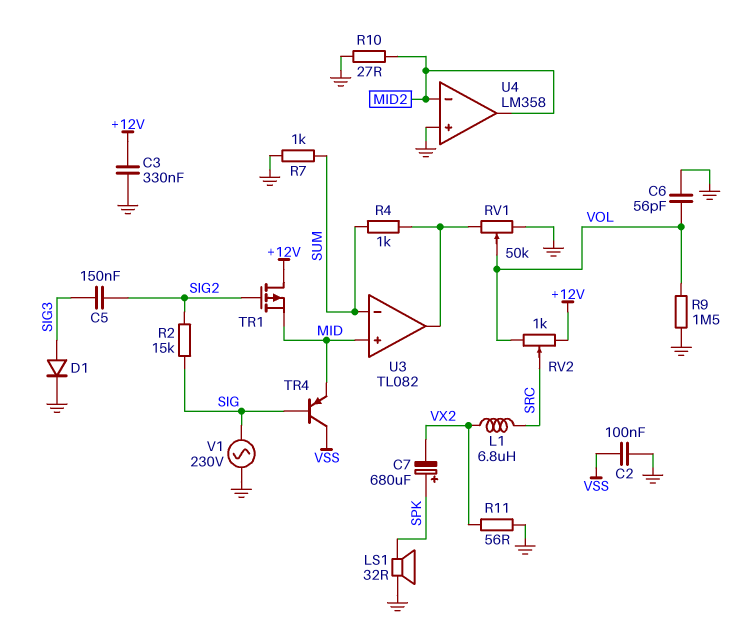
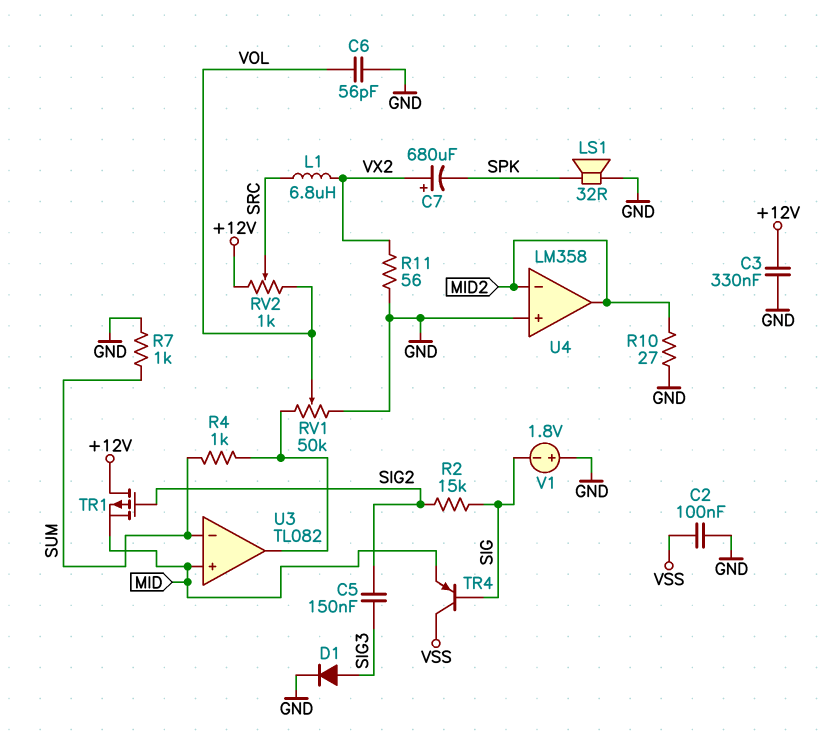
C7: 680uF (plus SPK, minus VX2) -> 680uF (plus VX2, minus SPK)
R9: 1.5M (GND, VOL) -> none
V1: AC 230V (GND, SIG) -> 1.8V (plus GND, minus SIG)

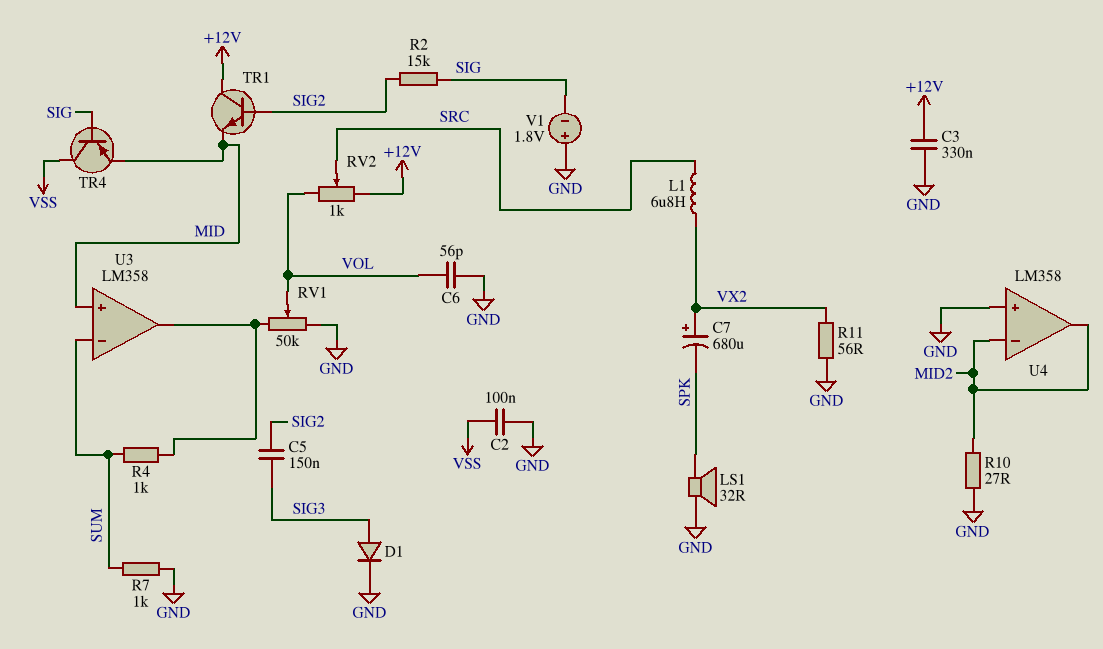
TR1: PMOS (G SIG2, D +12V, S MID) -> NPN (B SIG2, C +12V, E MID)
U3: TL082 -> LM358

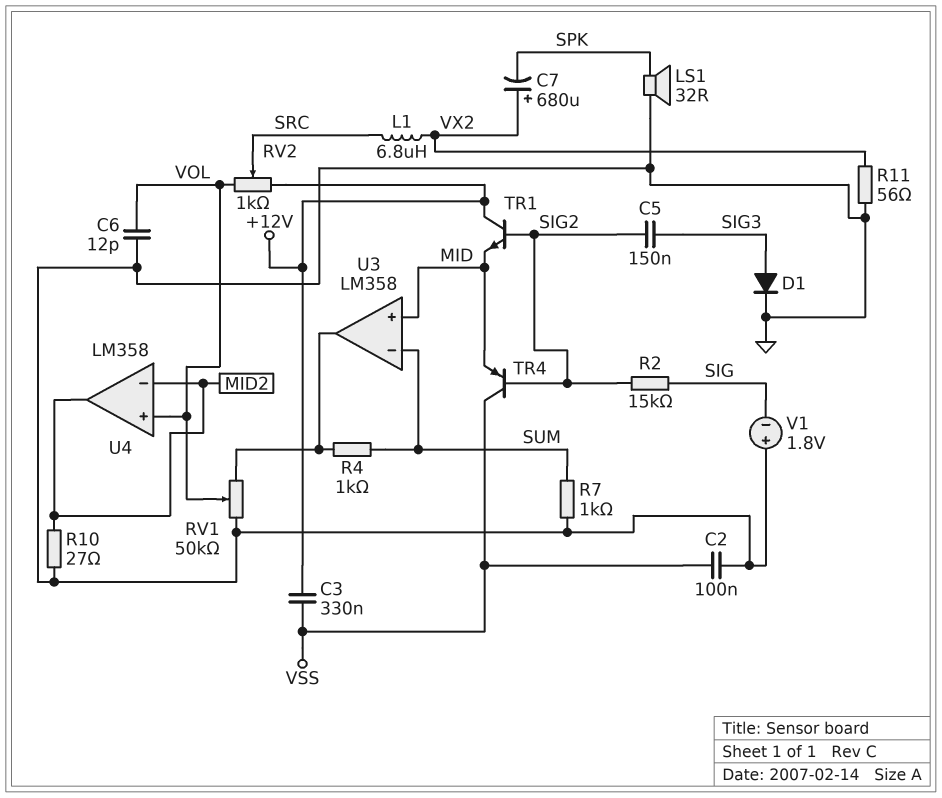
C3: 330nF (+12V, GND) -> 330nF (+12V, VSS)
C6: 56pF (GND, VOL) -> 12pF (GND, VOL)
TR4: PNP (B SIG, C VSS, E MID) -> PNP (B SIG2, C VSS, E MID)
U4 pin in+: GND -> VOL

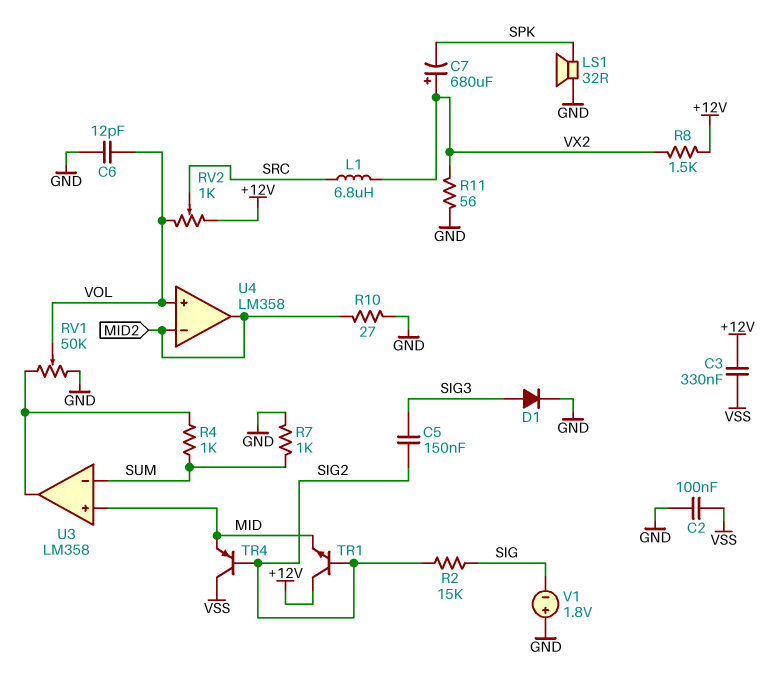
R8: none -> 1.5k (+12V, VX2)

